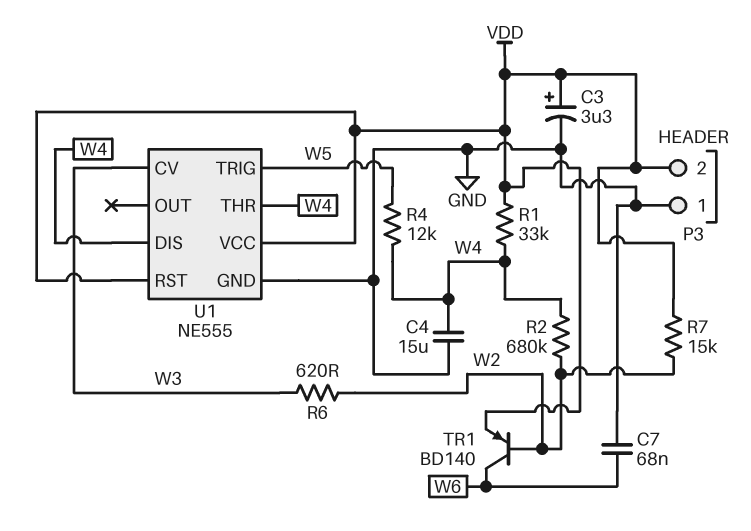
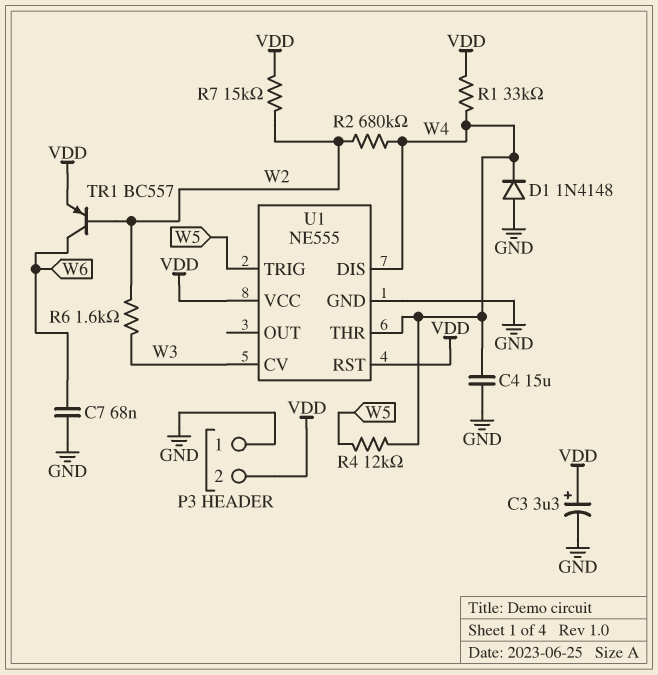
D1: none -> diode 1N4148 (A GND, K W4)
R6: 620 (W2, W3) -> 1.6k (W2, W3)
TR1: PNP BD140 (B W2, C W6, E VDD) -> PNP BC557 (B W2, C W6, E VDD)

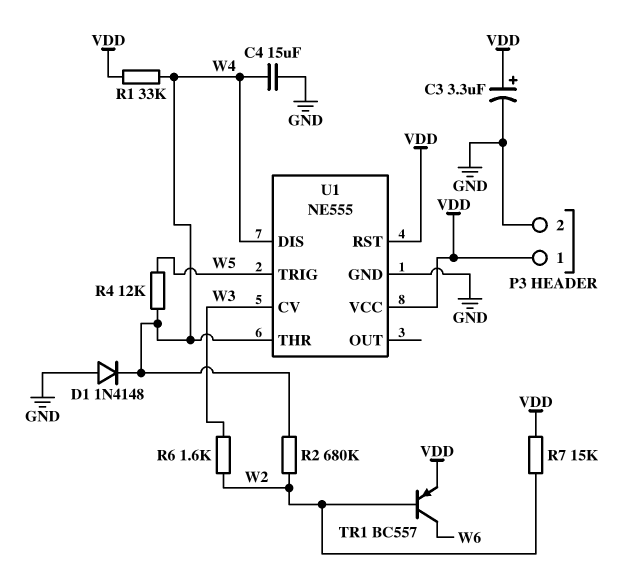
C7: 68nF (GND, W6) -> none
P3 pin 1: GND -> VDD
P3 pin 2: VDD -> GND

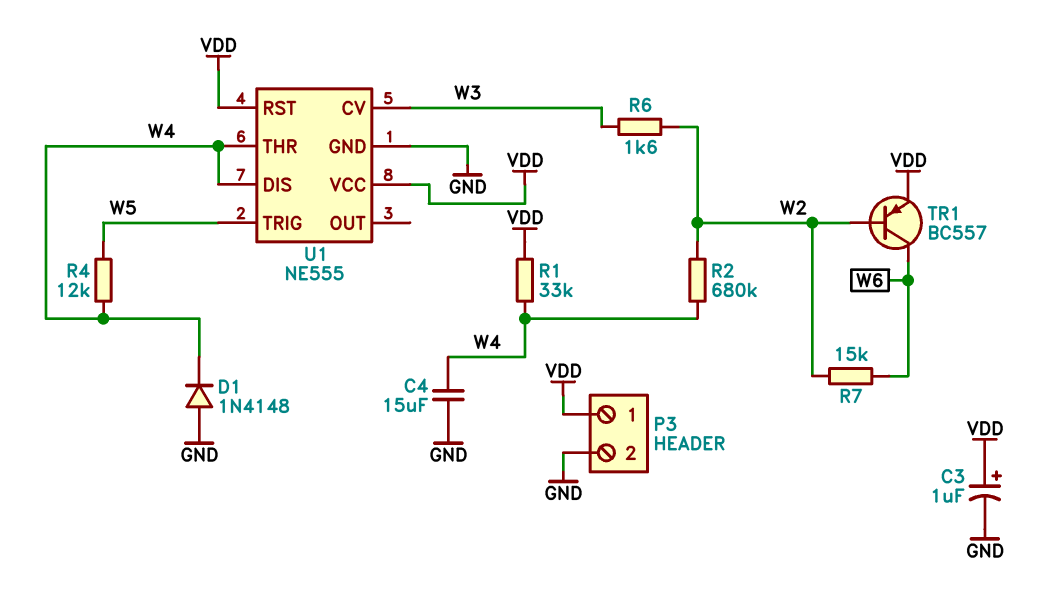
C3: 3.3uF (plus VDD, minus GND) -> 1uF (plus VDD, minus GND)
R7: 15k (VDD, W2) -> 15k (W2, W6)

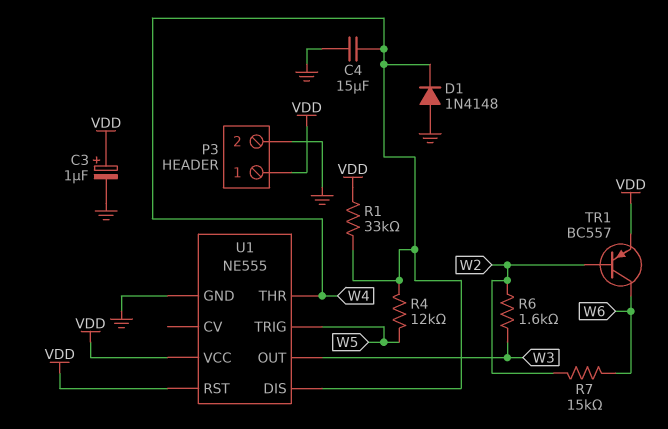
R2: 680k (W2, W4) -> none
U1 pin CV: W3 -> none
U1 pin OUT: none -> W3

